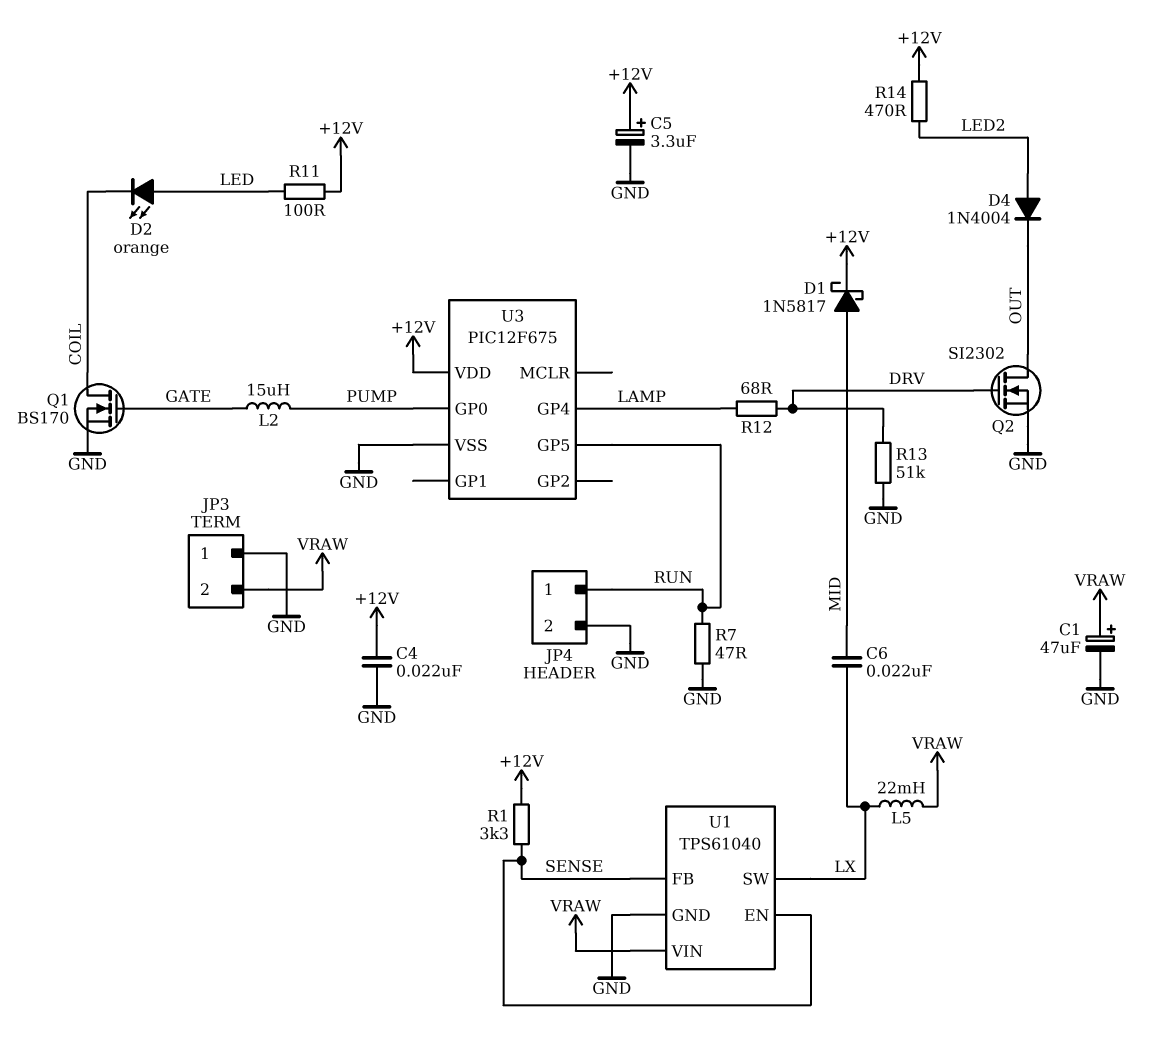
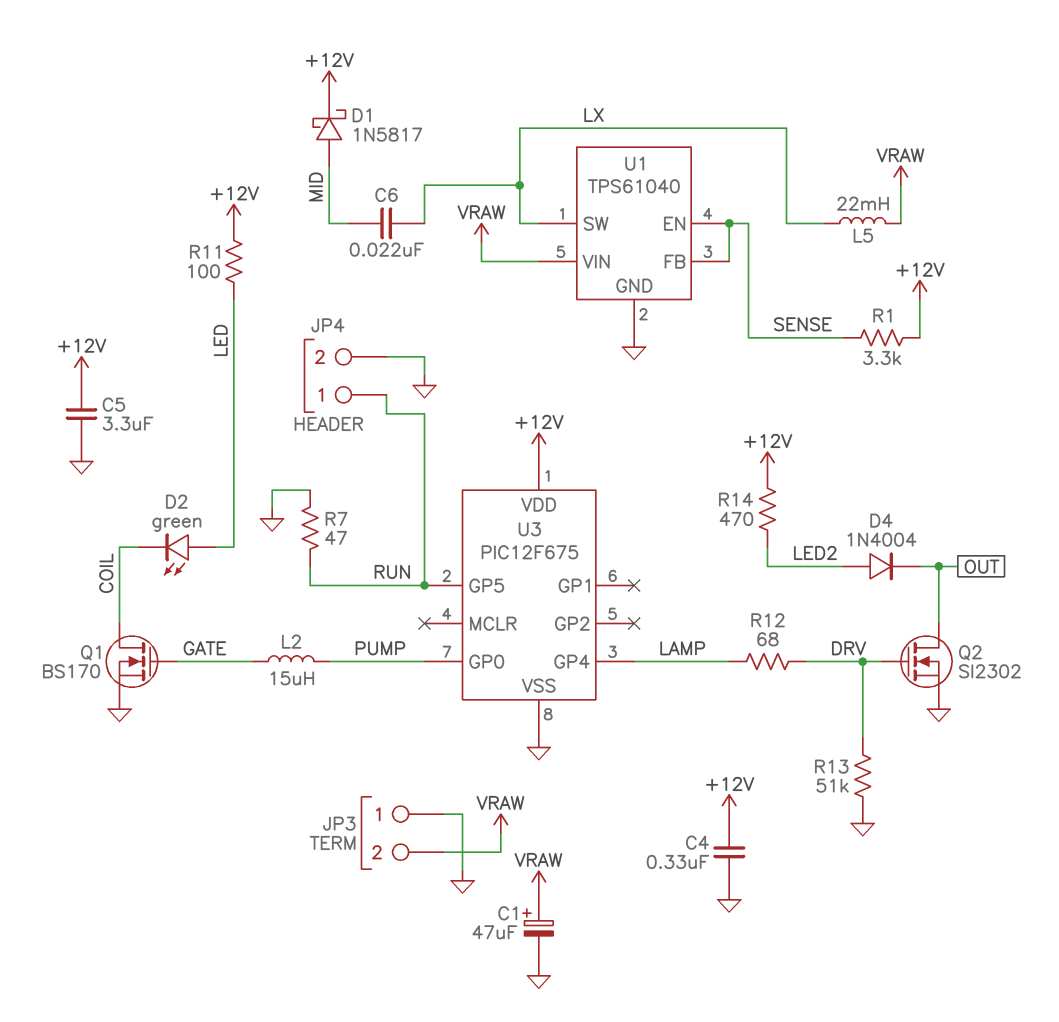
C4: 22nF (+12V, GND) -> 330nF (+12V, GND)
C5: 3.3uF (plus +12V, minus GND) -> 3.3uF (+12V, GND)
D2: LED orange (A LED, K COIL) -> LED green (A LED, K COIL)

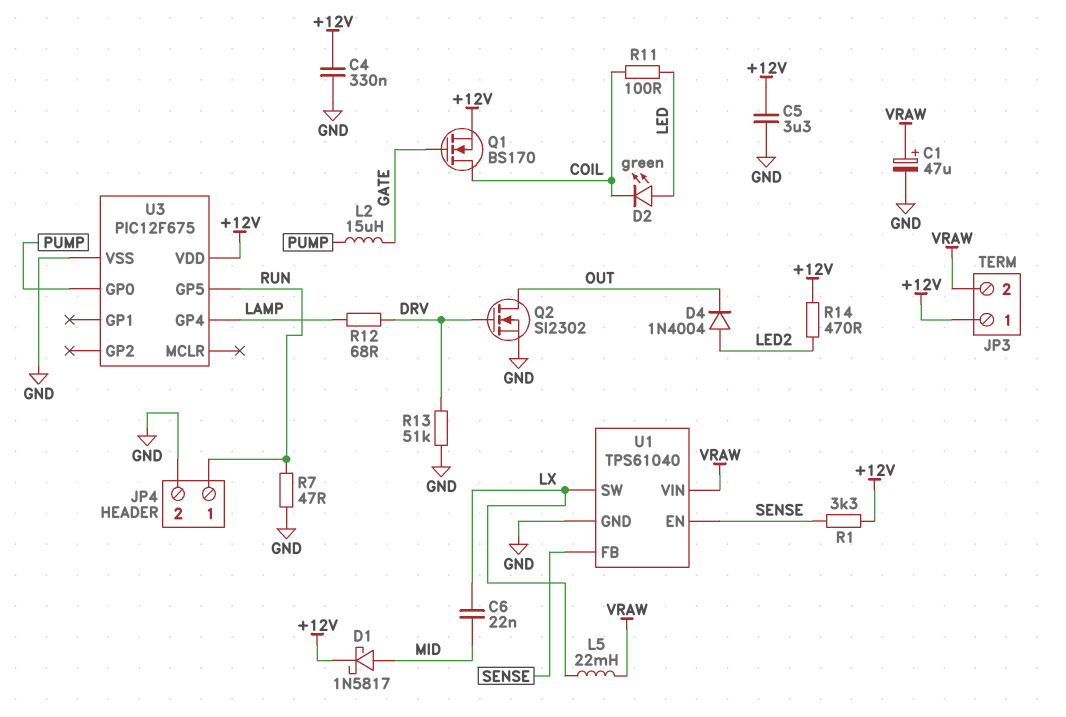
JP3 pin 1: GND -> +12V
Q1: NMOS BS170 (G GATE, D COIL, S GND) -> NMOS BS170 (G GATE, D COIL, S +12V)
R11: 100 (+12V, LED) -> 100 (COIL, LED)

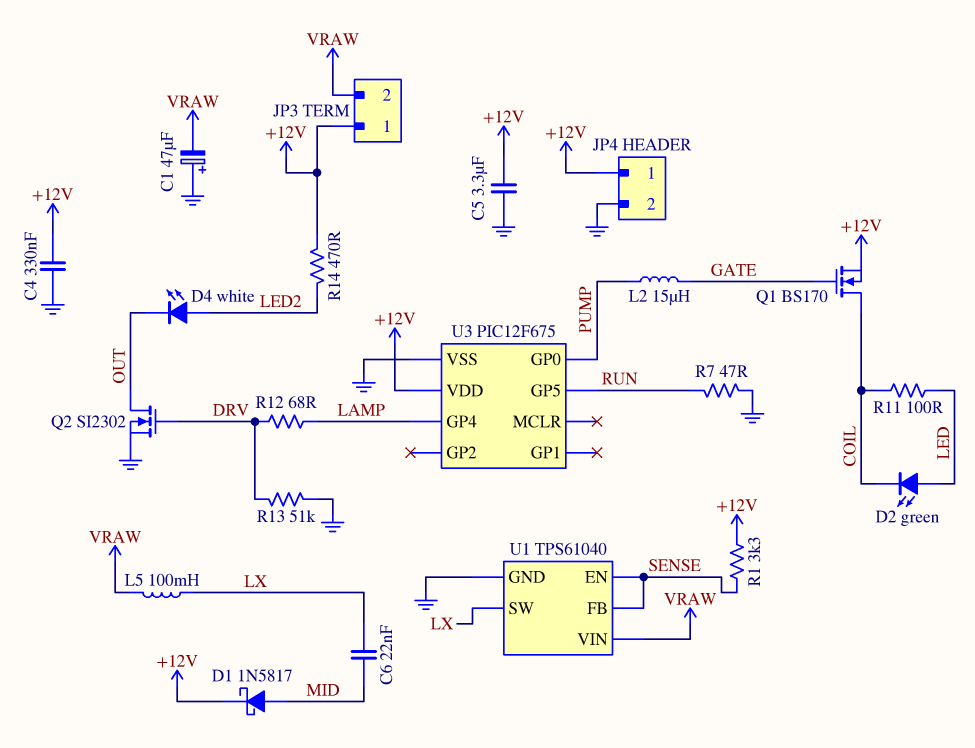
C1: 47uF (plus VRAW, minus GND) -> 47uF (plus GND, minus VRAW)
D4: diode 1N4004 (A LED2, K OUT) -> LED white (A LED2, K OUT)
JP4 pin 1: RUN -> +12V
L5: 22mH (LX, VRAW) -> 100mH (LX, VRAW)

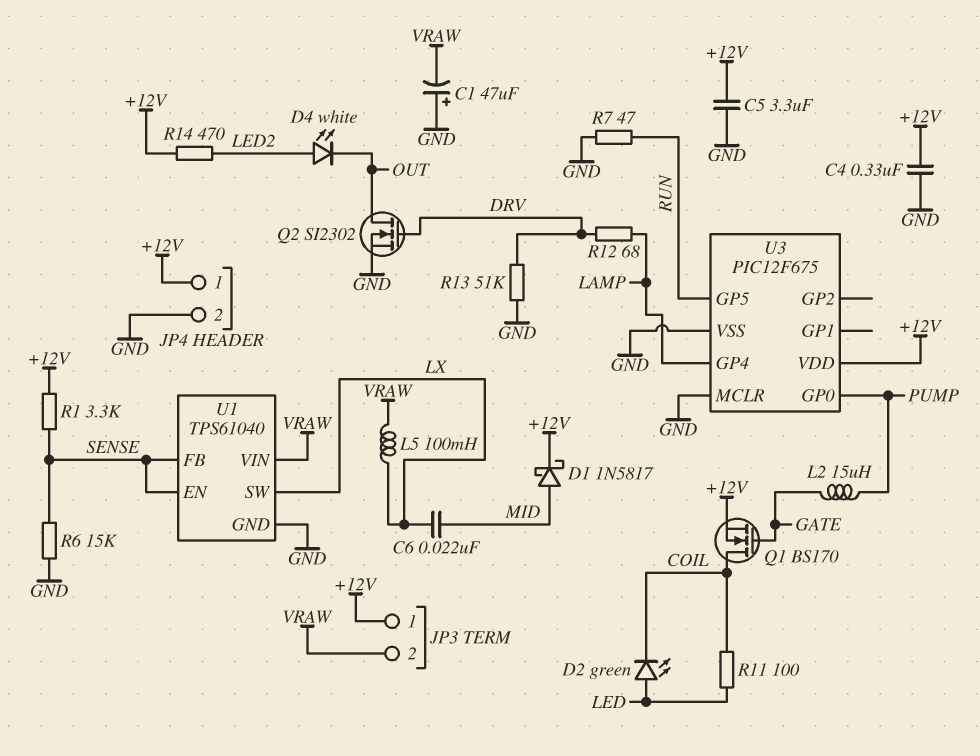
R6: none -> 15k (GND, SENSE)
U3 pin MCLR: none -> GND

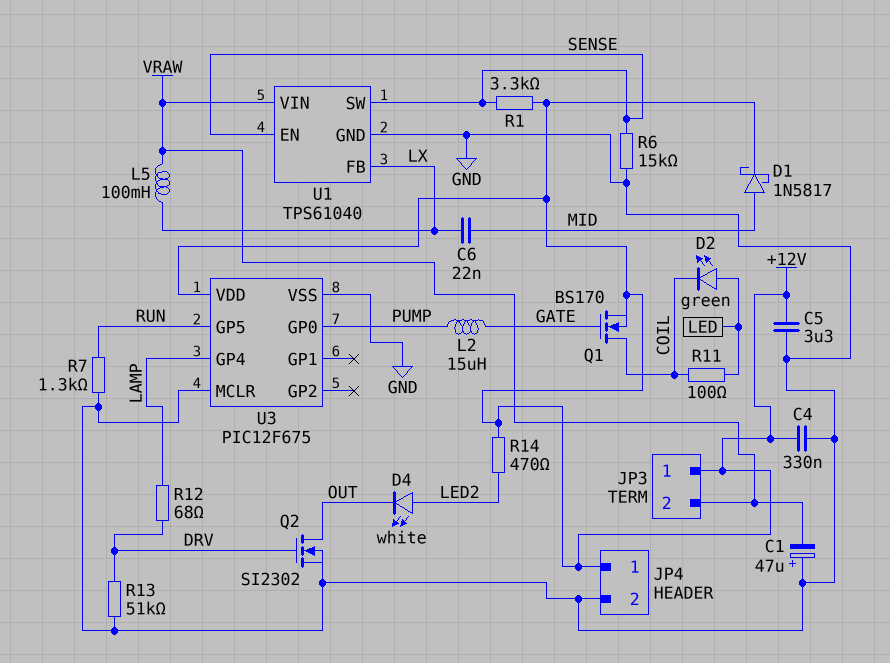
R7: 47 (GND, RUN) -> 1.3k (GND, RUN)
U1 pin FB: SENSE -> LX
U1 pin SW: LX -> SENSE

